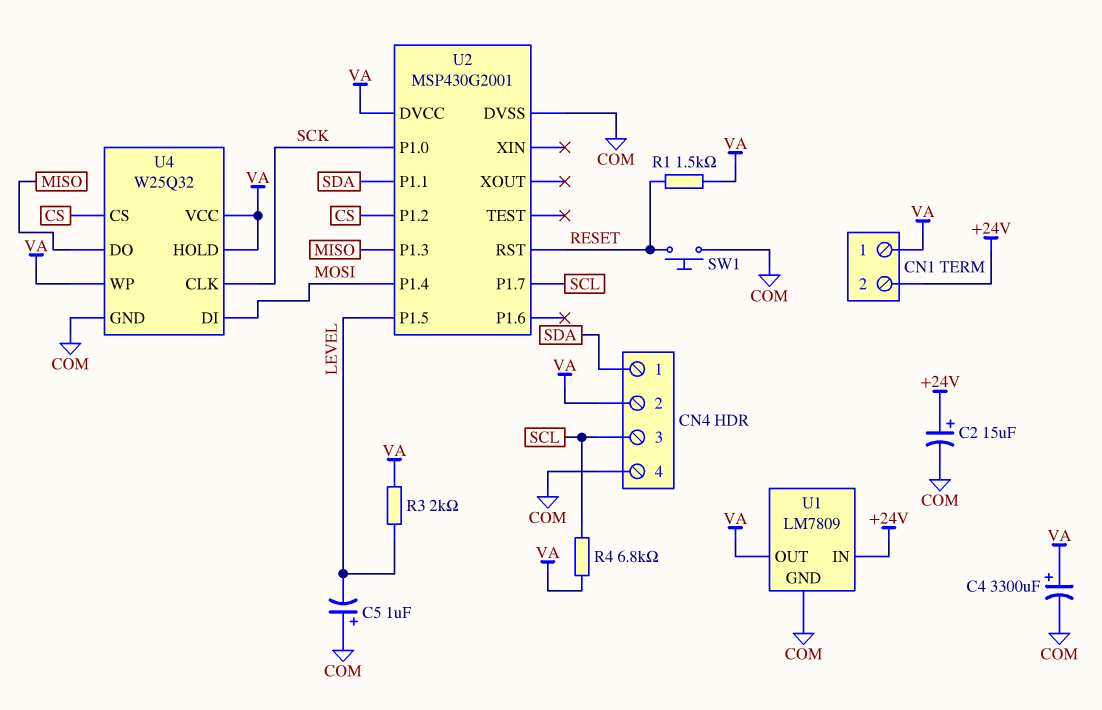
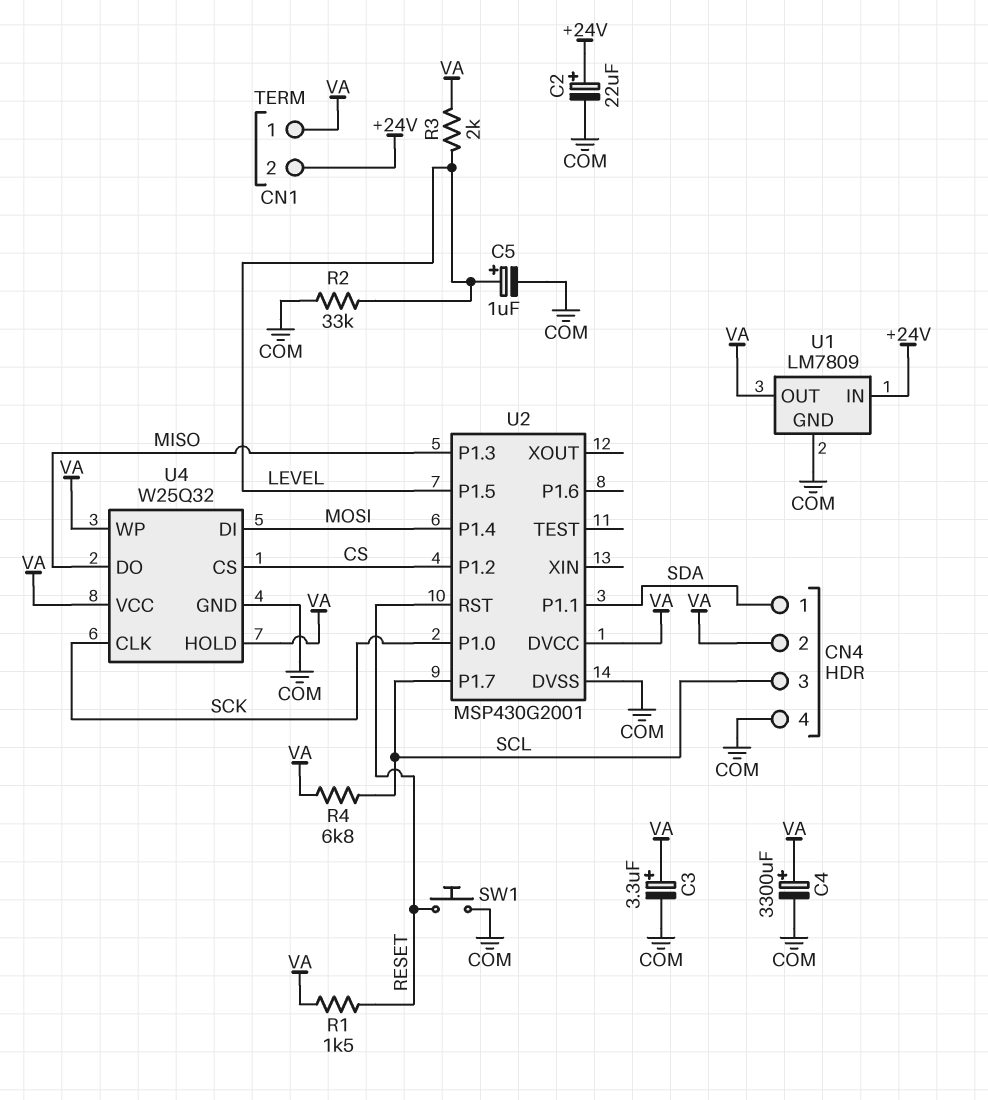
C2: 15uF (plus +24V, minus COM) -> 22uF (plus +24V, minus COM)
C3: none -> 3.3uF (plus VA, minus COM)
C5: 1uF (plus COM, minus LEVEL) -> 1uF (plus LEVEL, minus COM)
R2: none -> 33k (COM, LEVEL)

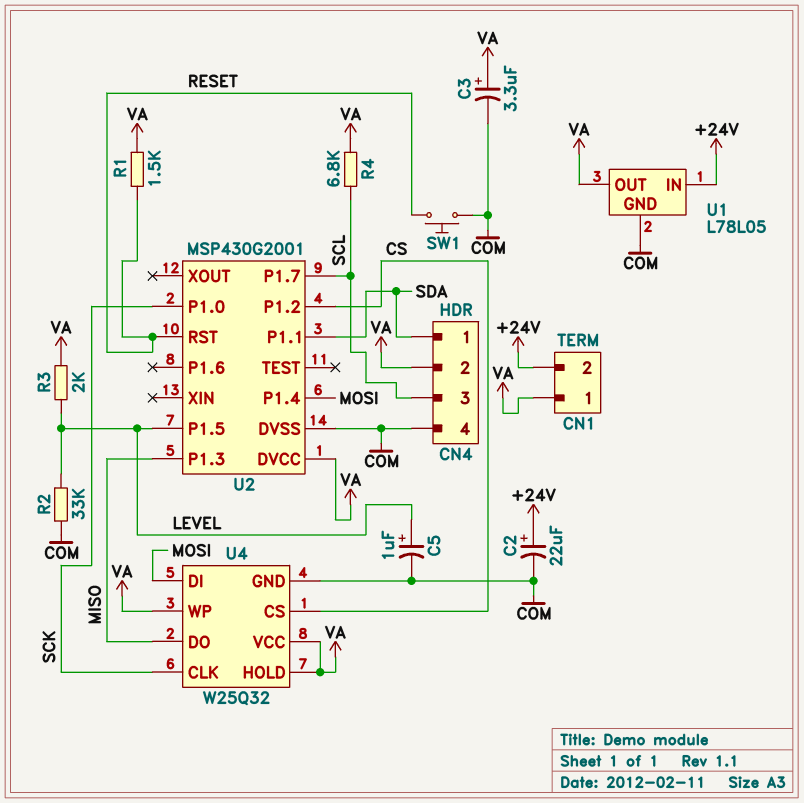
C4: 3300uF (plus VA, minus COM) -> none
U1: LM7809 -> L78L05

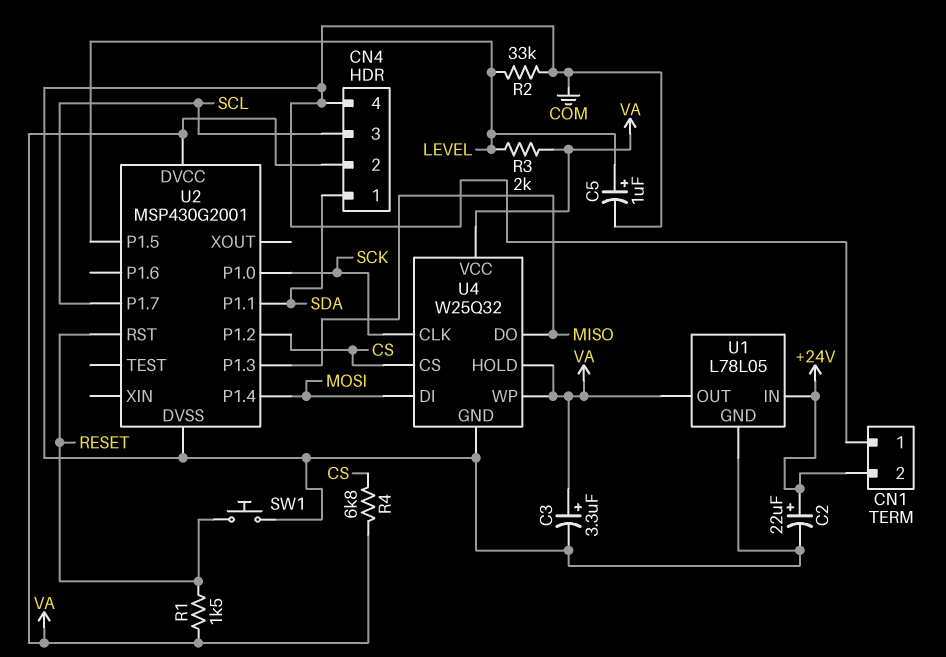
CN1 pin 1: VA -> COM
R4: 6.8k (SCL, VA) -> 6.8k (CS, VA)

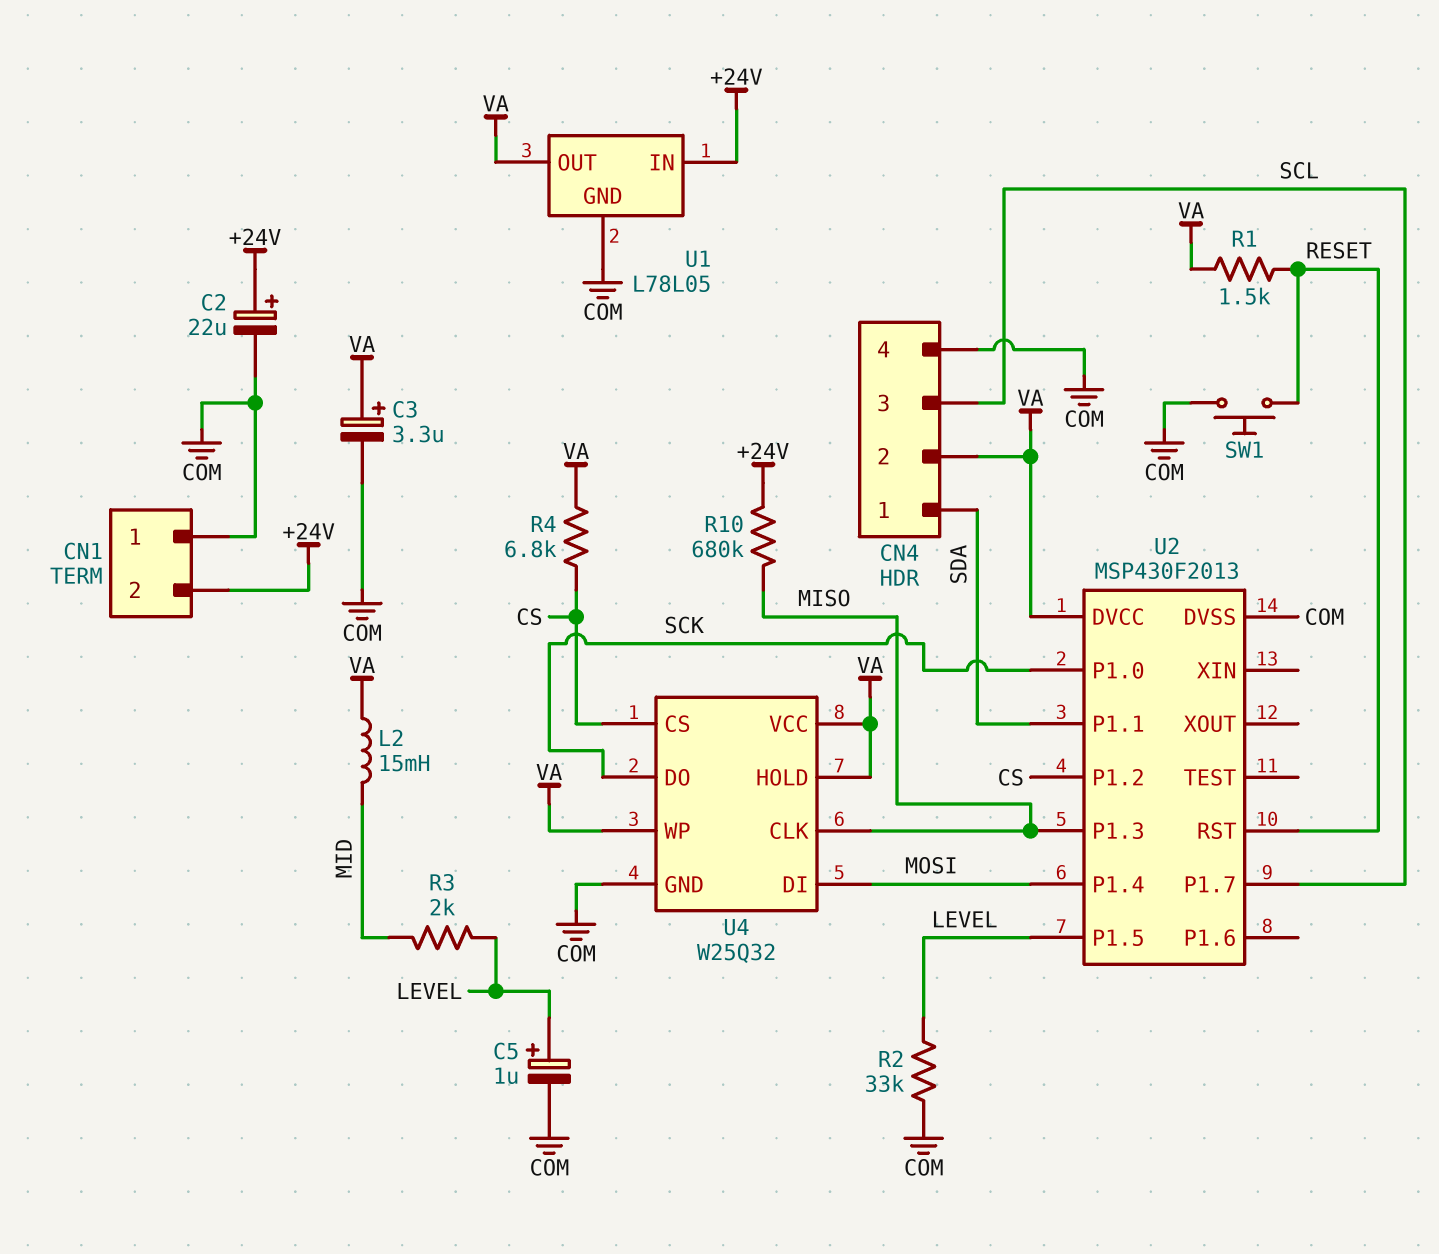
L2: none -> 15mH (MID, VA)
R3: 2k (LEVEL, VA) -> 2k (LEVEL, MID)
R10: none -> 680k (+24V, MISO)
U2: MSP430G2001 -> MSP430F2013
U4 pin CLK: SCK -> MISO
U4 pin DO: MISO -> SCK

